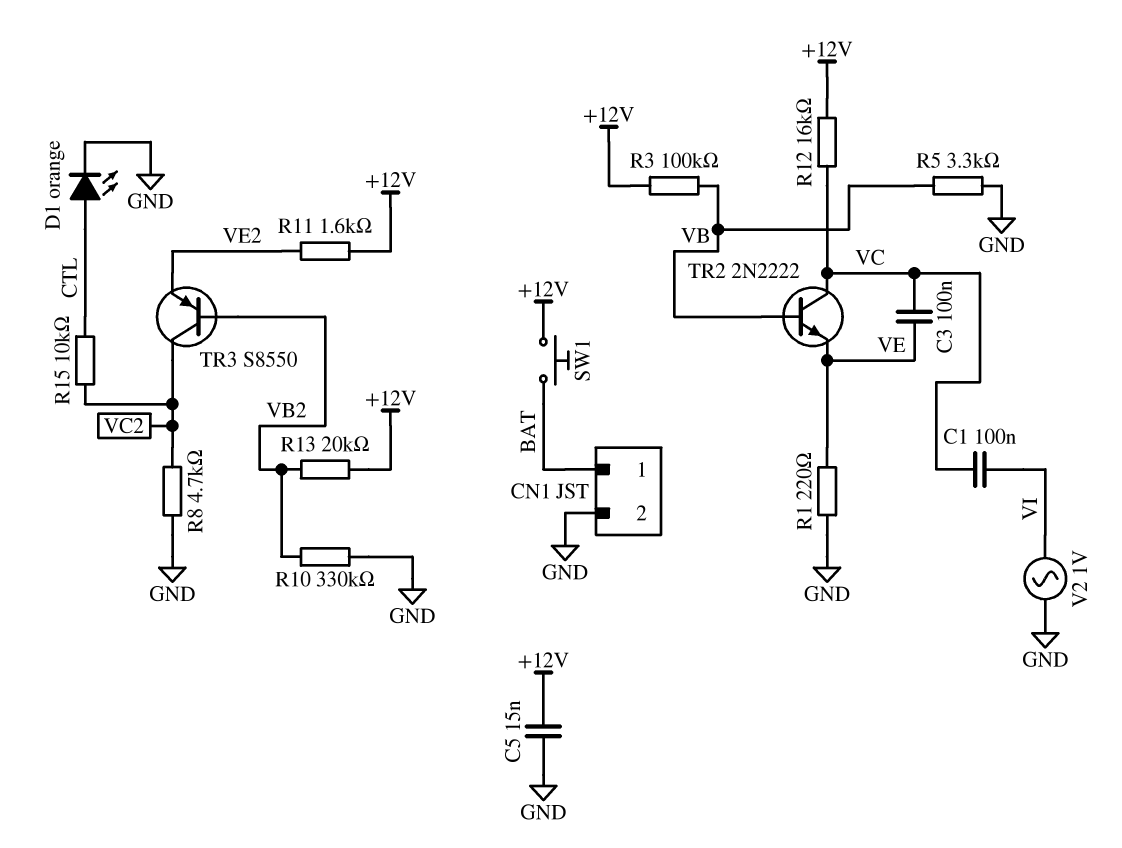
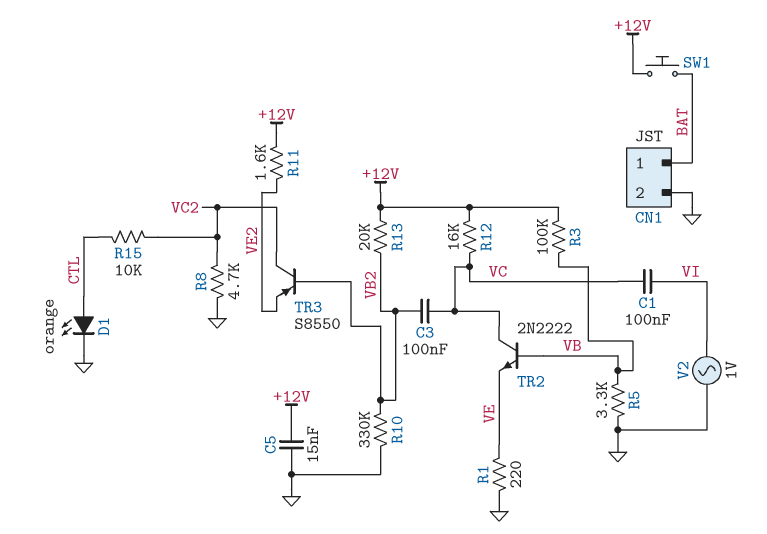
C3: 100nF (VC, VE) -> 100nF (VB2, VC)

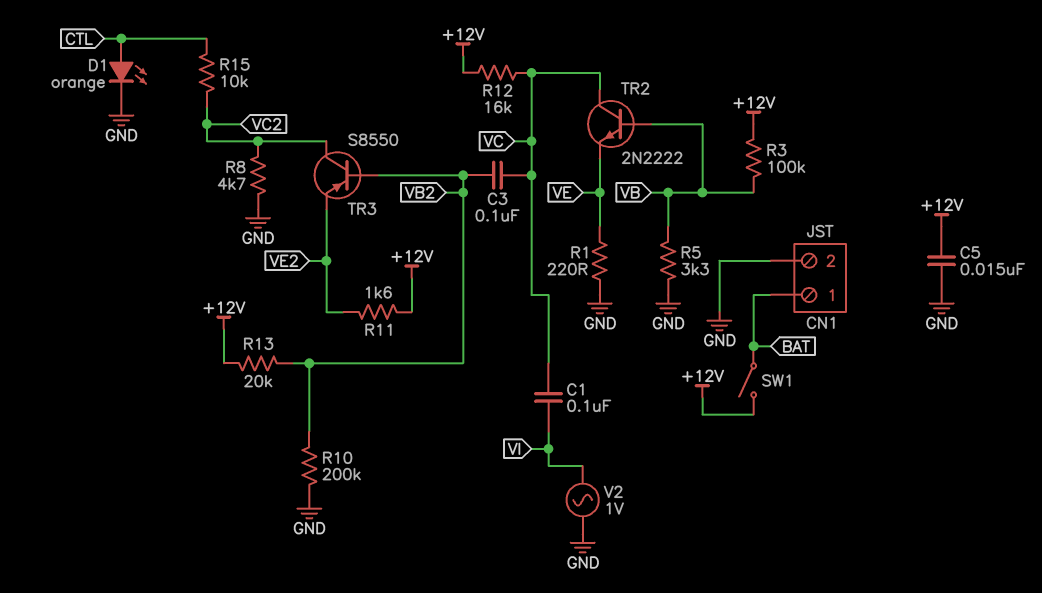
R10: 330k (GND, VB2) -> 200k (GND, VB2)
SW1: button (+12V, BAT) -> switch (+12V, BAT)

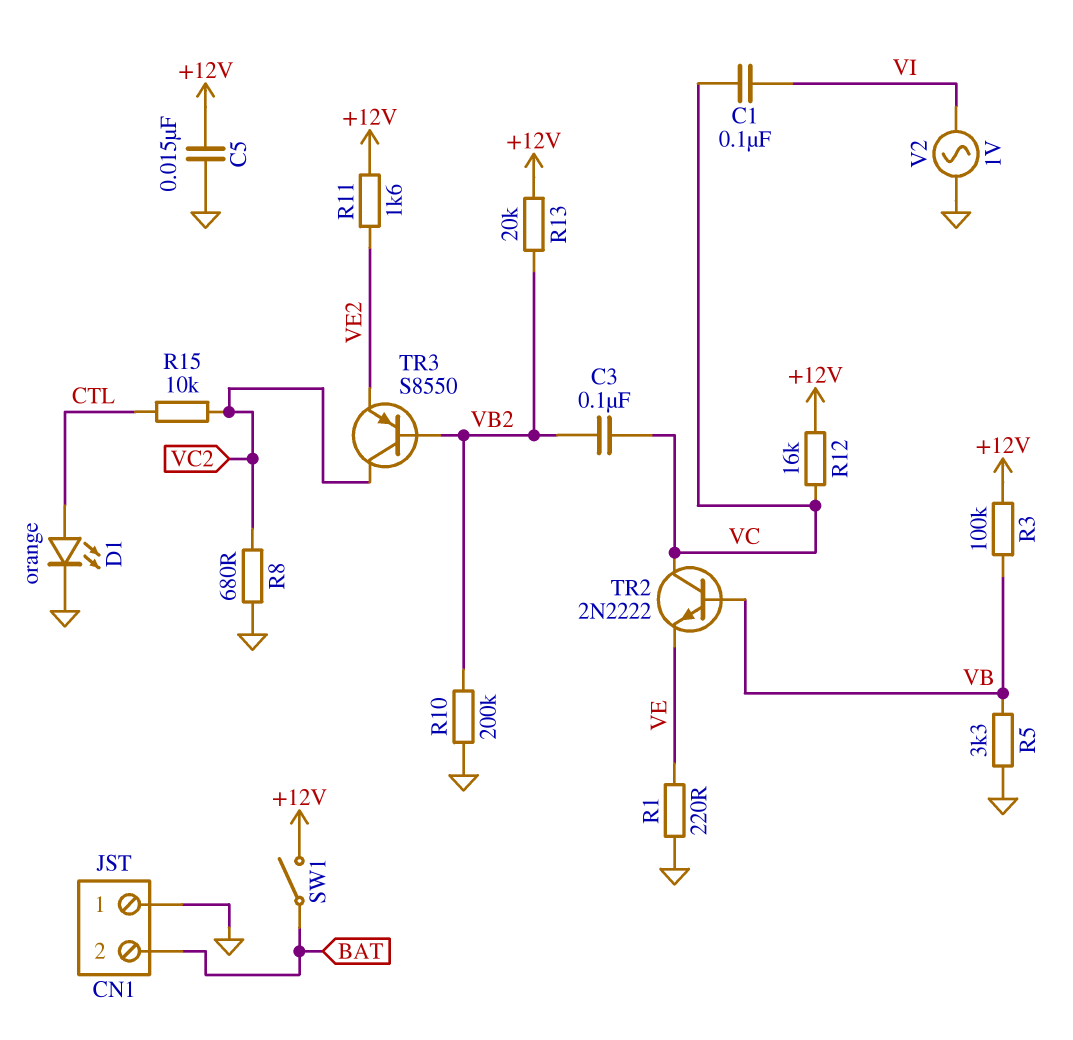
CN1 pin 1: BAT -> GND
CN1 pin 2: GND -> BAT
R8: 4.7k (GND, VC2) -> 680 (GND, VC2)

